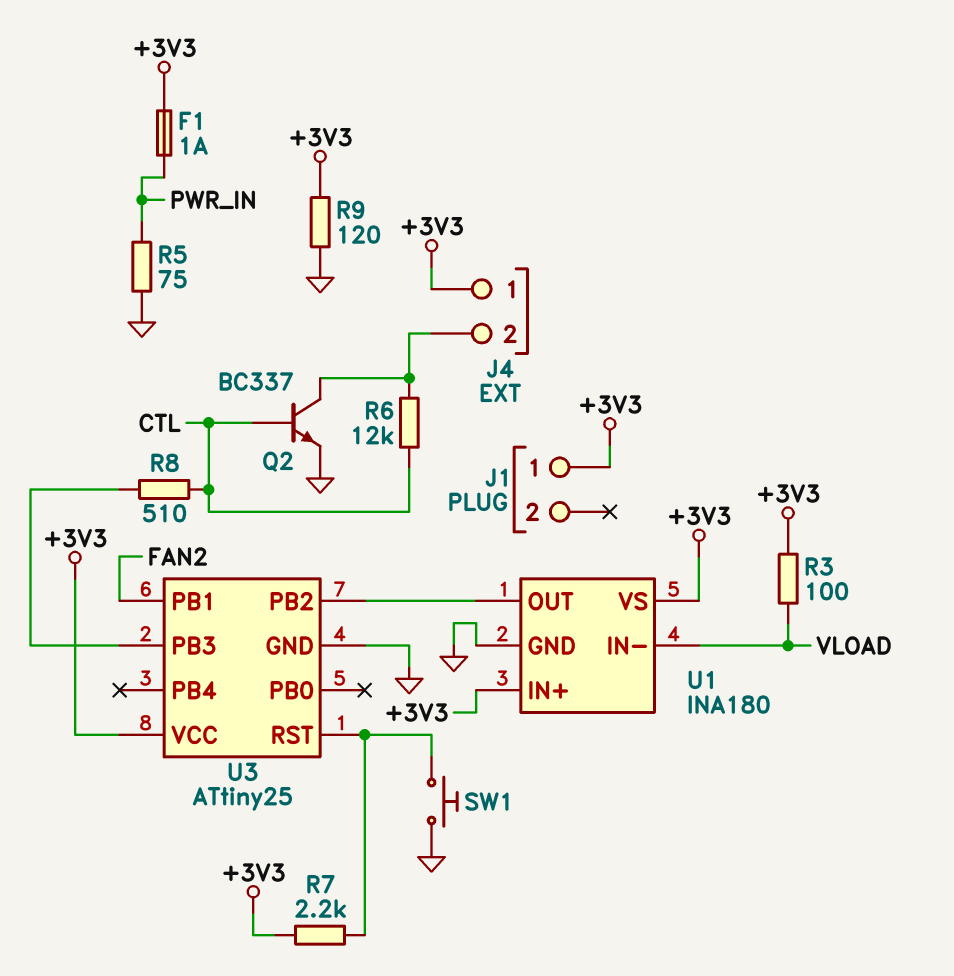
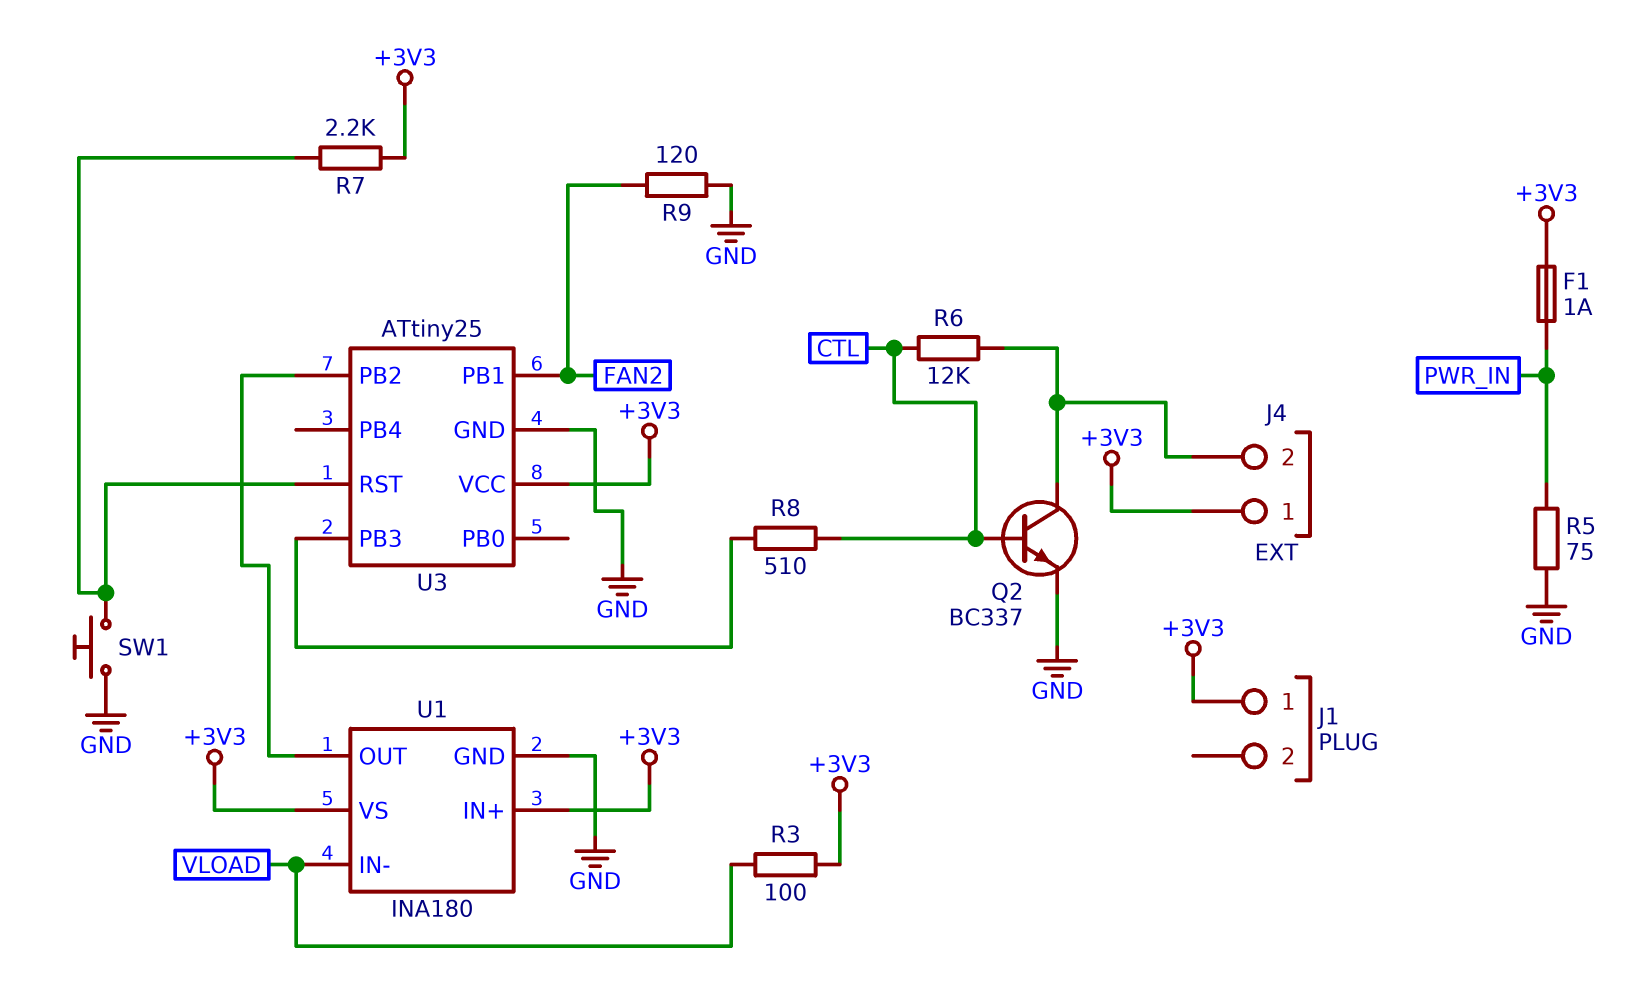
R9: 120 (+3V3, GND) -> 120 (FAN2, GND)

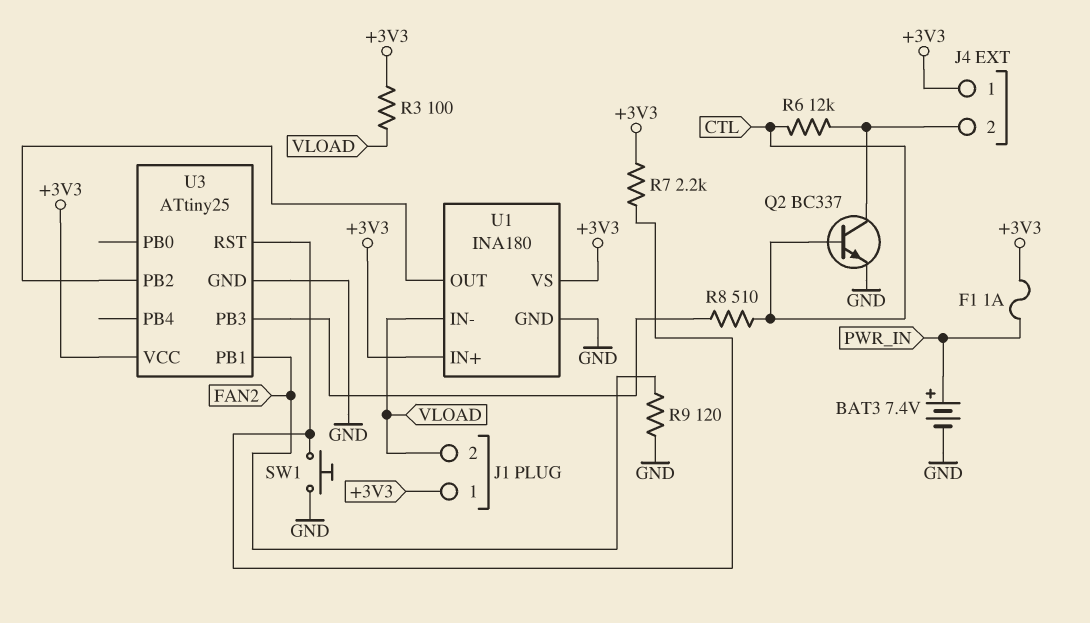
BAT3: none -> 7.4V (plus PWR_IN, minus GND)
J1 pin 2: none -> VLOAD
R5: 75 (GND, PWR_IN) -> none

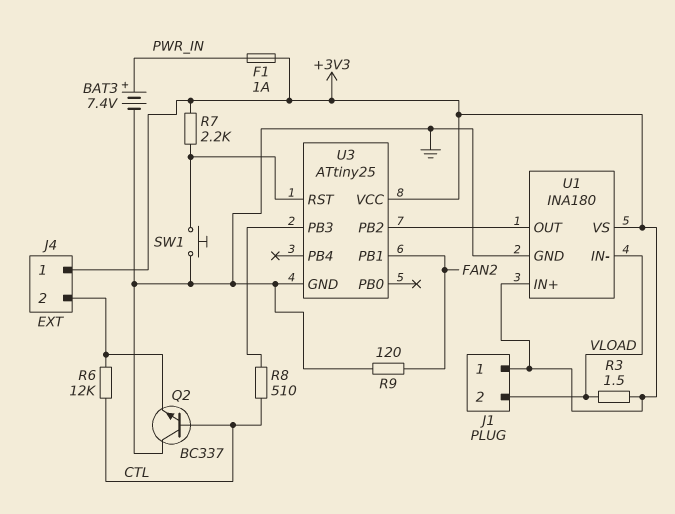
Q2: NPN BC337 (B CTL, C J4/2, E GND) -> NPN BC337 (B CTL, C GND, E J4/2)
R3: 100 (+3V3, VLOAD) -> 1.5 (+3V3, VLOAD)

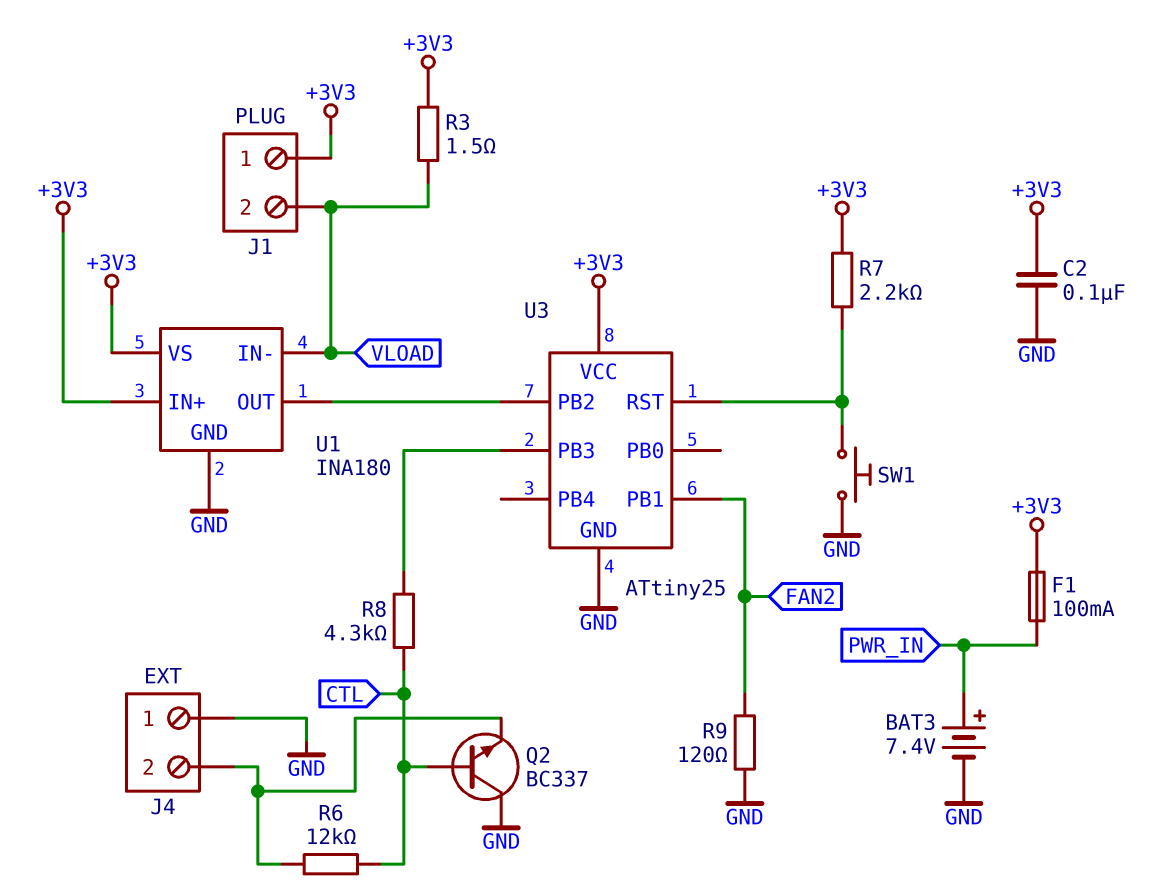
C2: none -> 100nF (+3V3, GND)
F1: 1A (+3V3, PWR_IN) -> 100mA (+3V3, PWR_IN)
J4 pin 1: +3V3 -> GND
R8: 510 (CTL, U3/PB3) -> 4.3k (CTL, U3/PB3)

